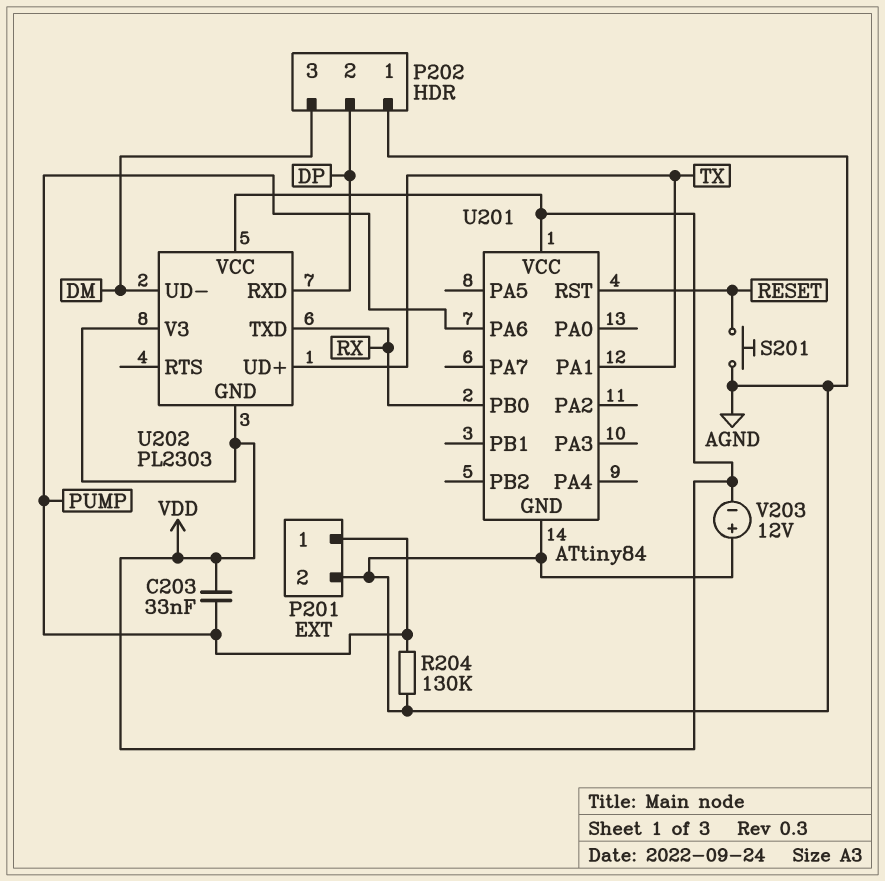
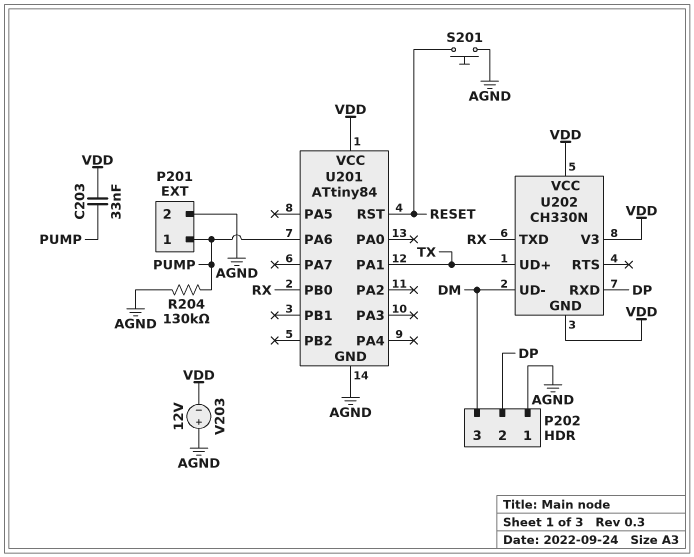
U202: PL2303 -> CH330N

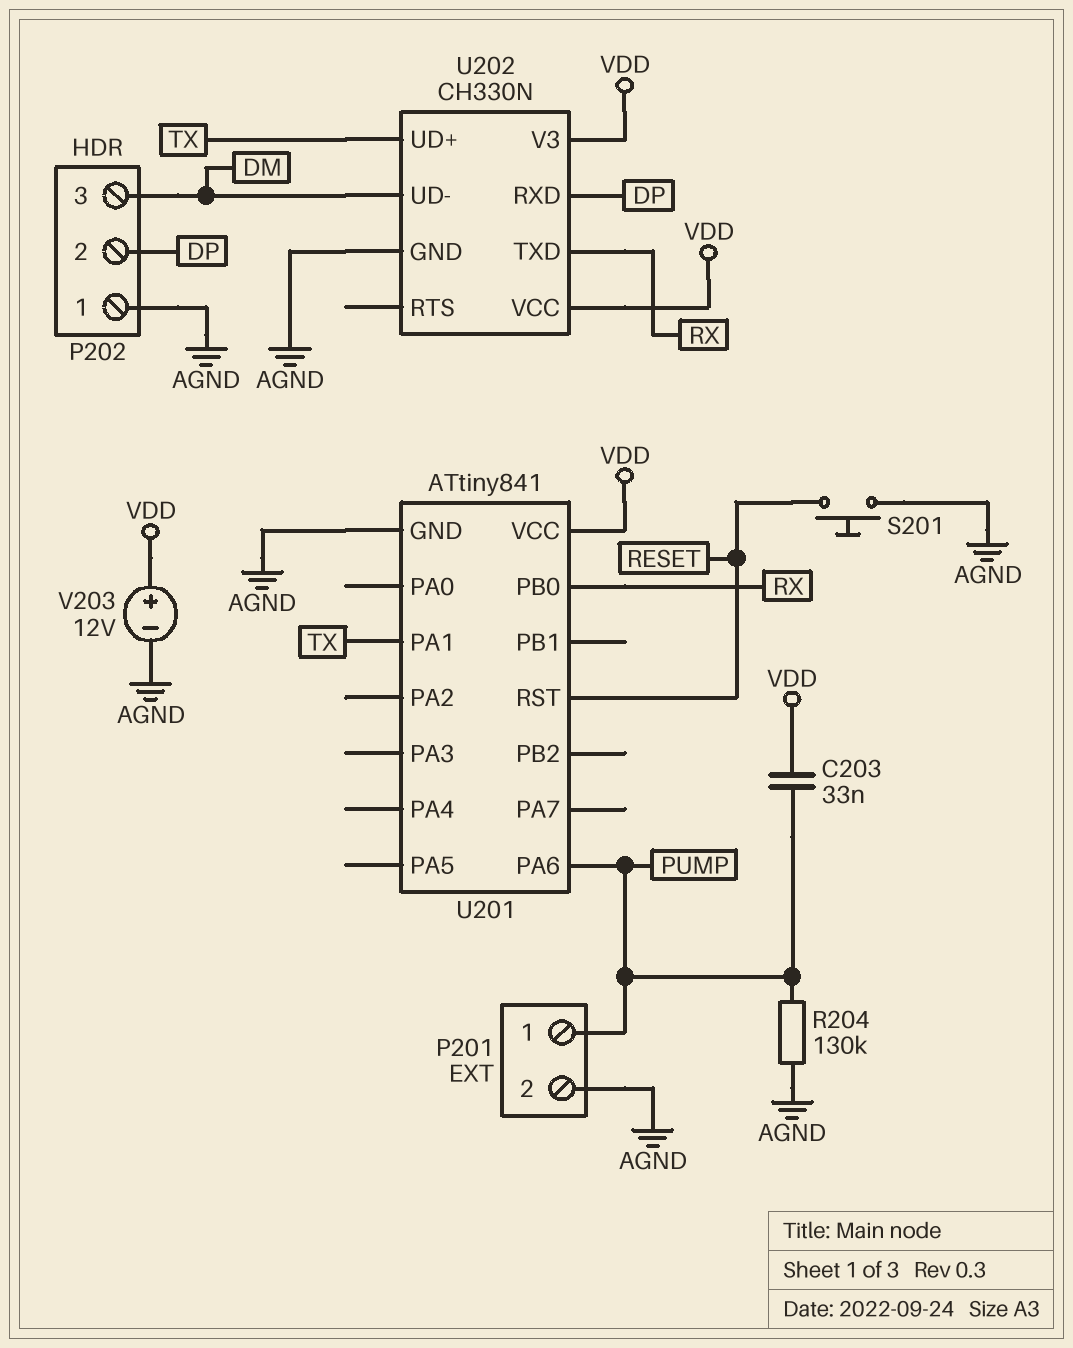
U201: ATtiny84 -> ATtiny841
U202 pin GND: VDD -> AGND
V203: 12V (plus AGND, minus VDD) -> 12V (plus VDD, minus AGND)

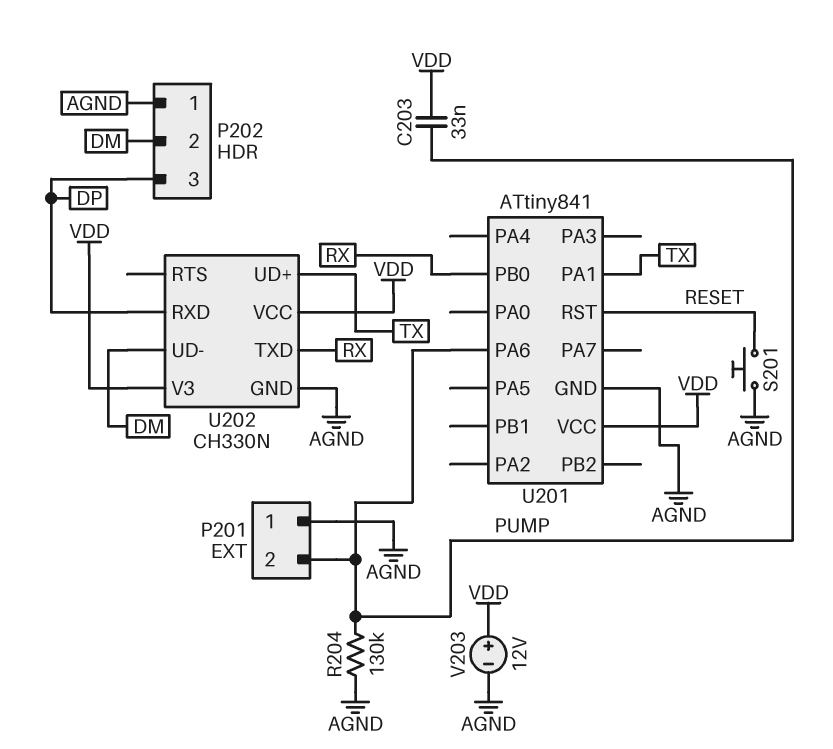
P201 pin 1: PUMP -> AGND
P201 pin 2: AGND -> PUMP
P202 pin 2: DP -> DM
P202 pin 3: DM -> DP

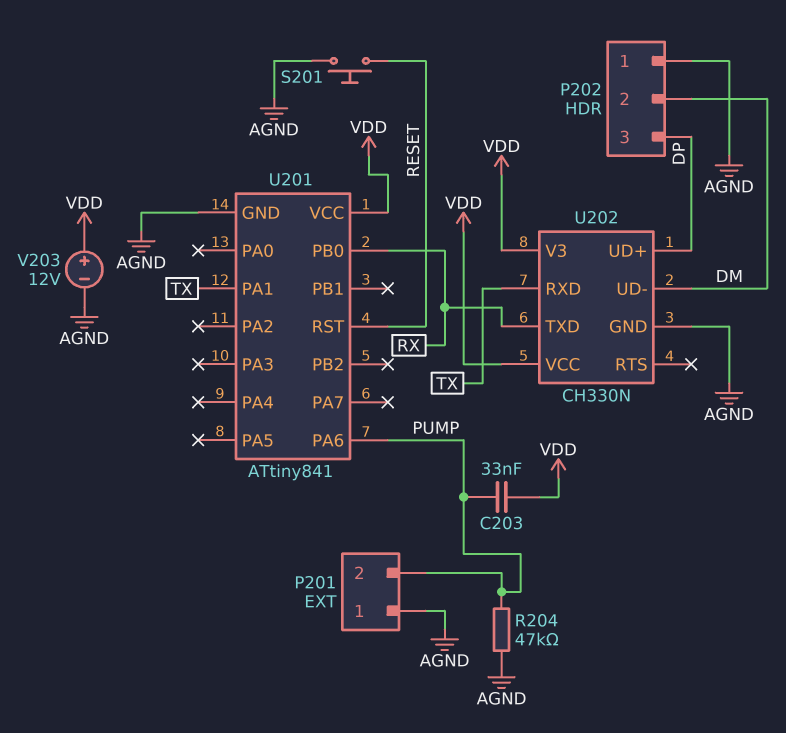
R204: 130k (AGND, PUMP) -> 47k (AGND, PUMP)
U202 pin RXD: DP -> TX
U202 pin UD+: TX -> DP

